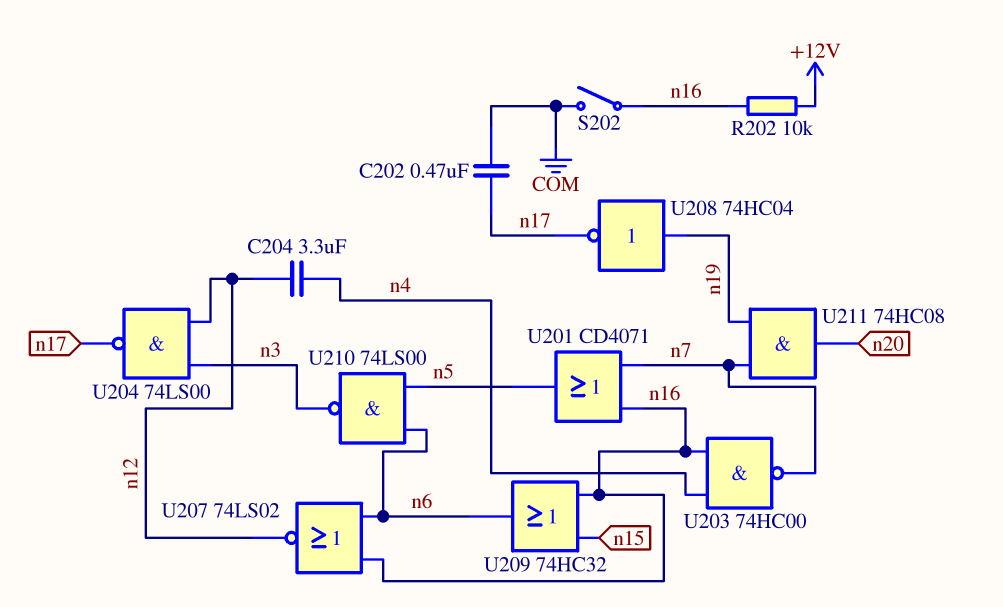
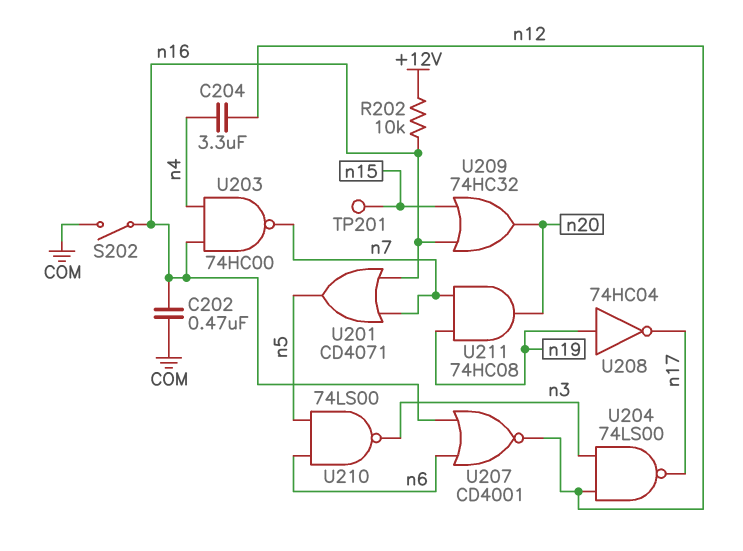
C202: 470nF (COM, n17) -> 470nF (COM, n16)
TP201: none -> test point (n15)
U207: NOR 74LS02 (in n6, in n16, out n12) -> NOR CD4001 (in n6, in n16, out n12)
U209: OR 74HC32 (in n15, in n16, out n6) -> OR 74HC32 (in n15, in n16, out n20)

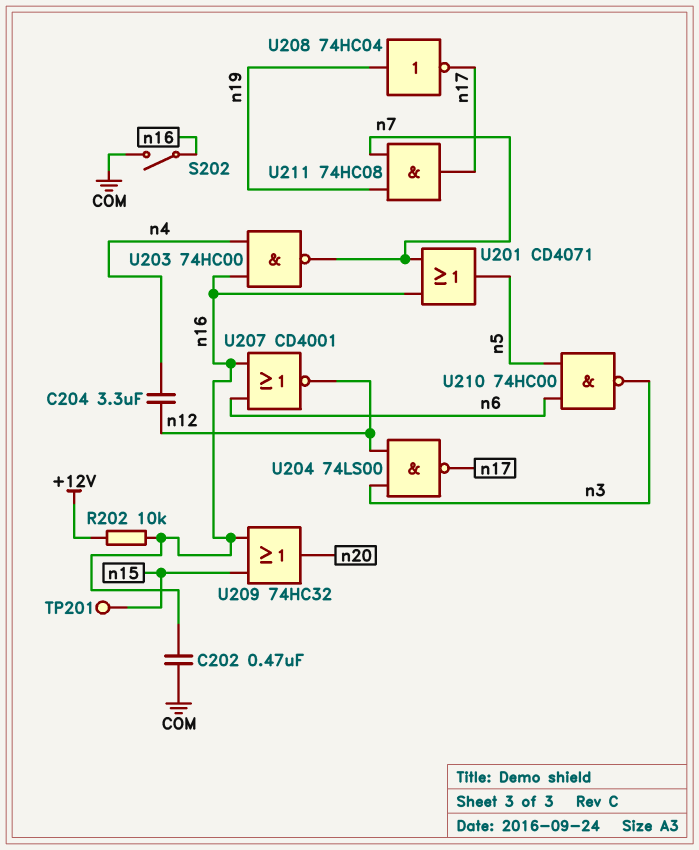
U210: NAND 74LS00 (in n5, in n6, out n3) -> NAND 74HC00 (in n5, in n6, out n3)
U211: AND 74HC08 (in n7, in n19, out n20) -> AND 74HC08 (in n7, in n19, out n17)

